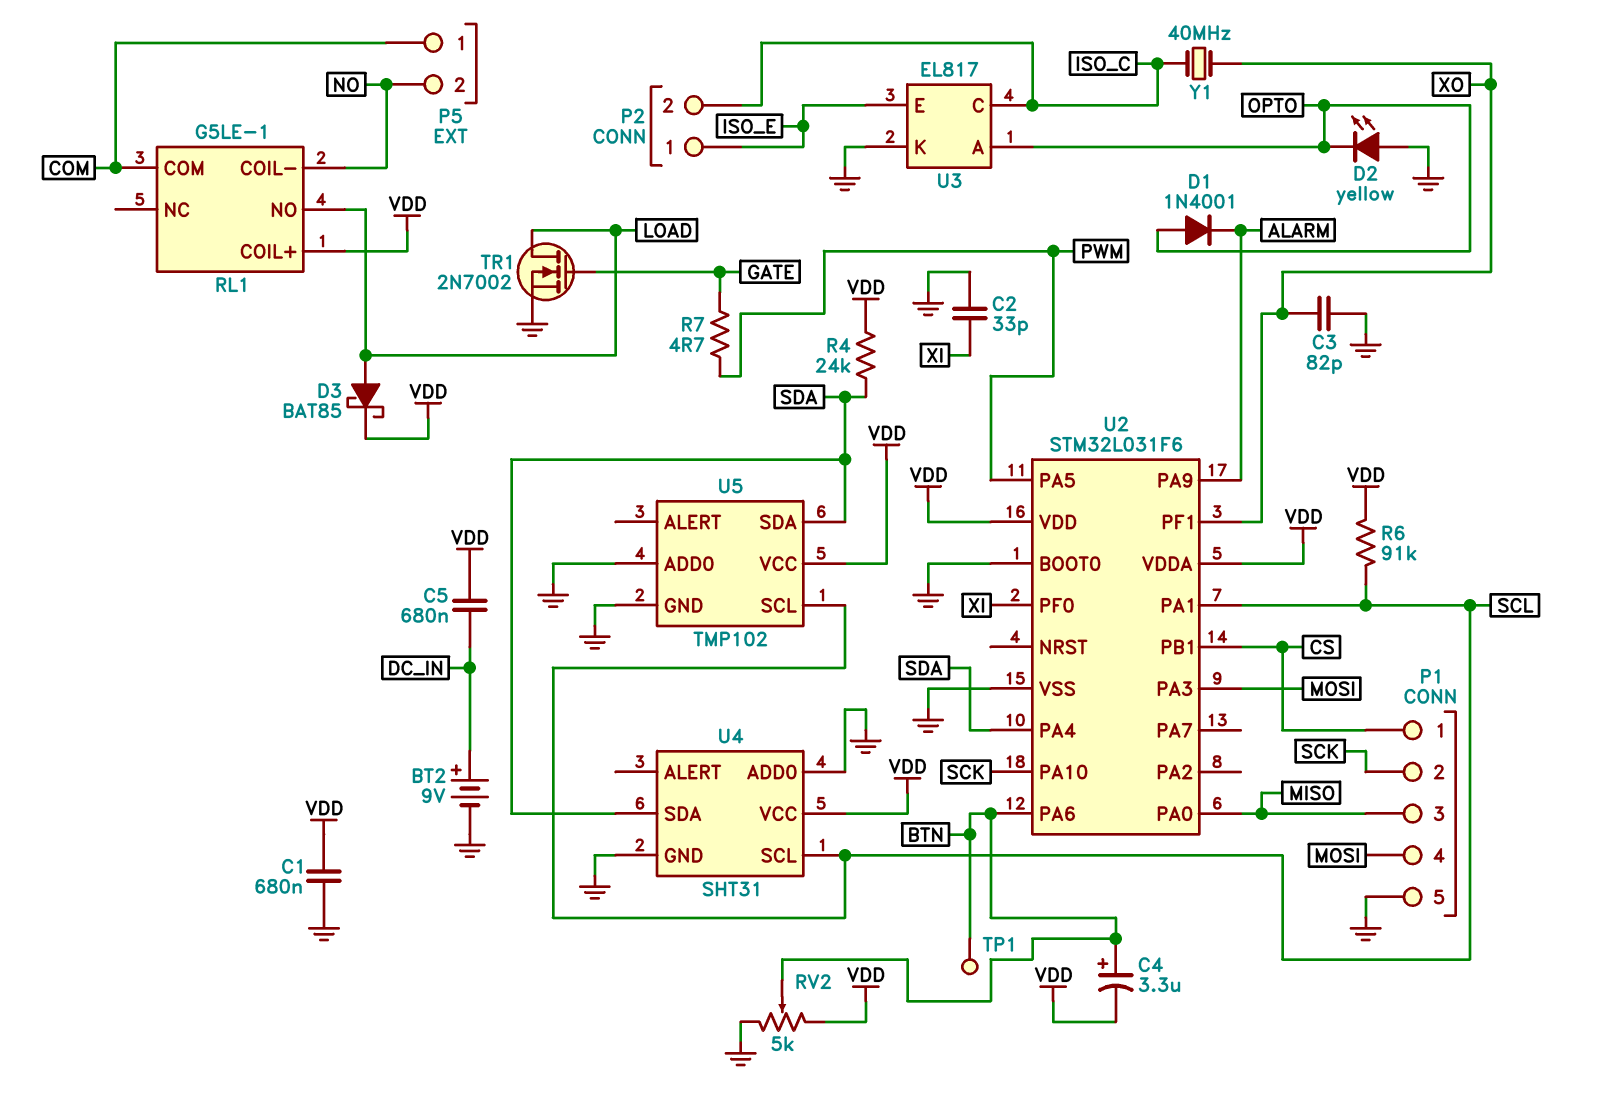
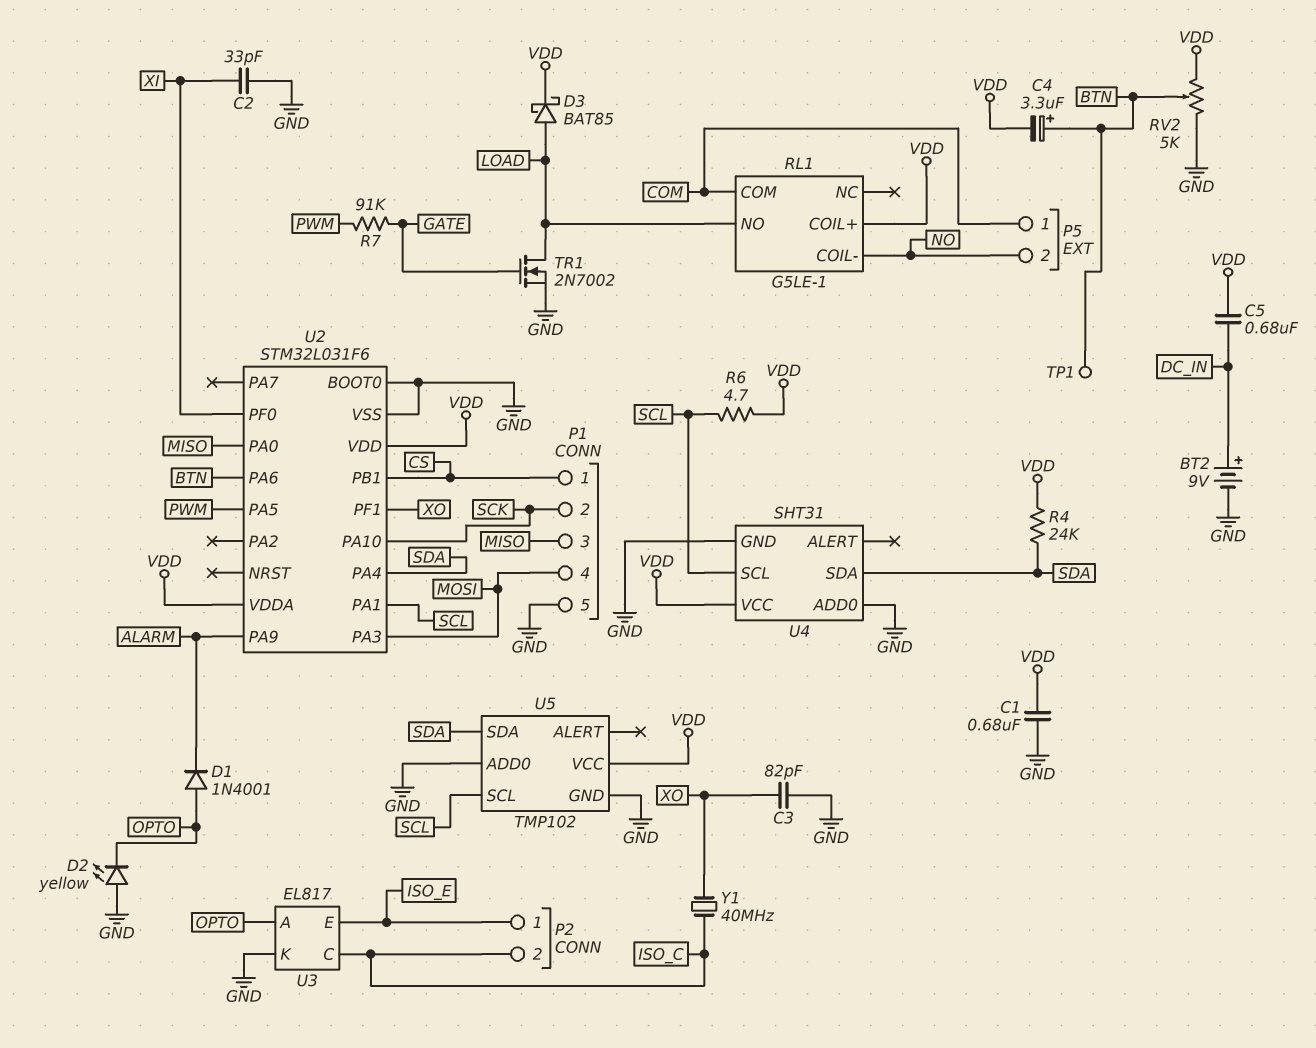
R6: 91k (SCL, VDD) -> 4.7 (SCL, VDD)
R7: 4.7 (GATE, PWM) -> 91k (GATE, PWM)

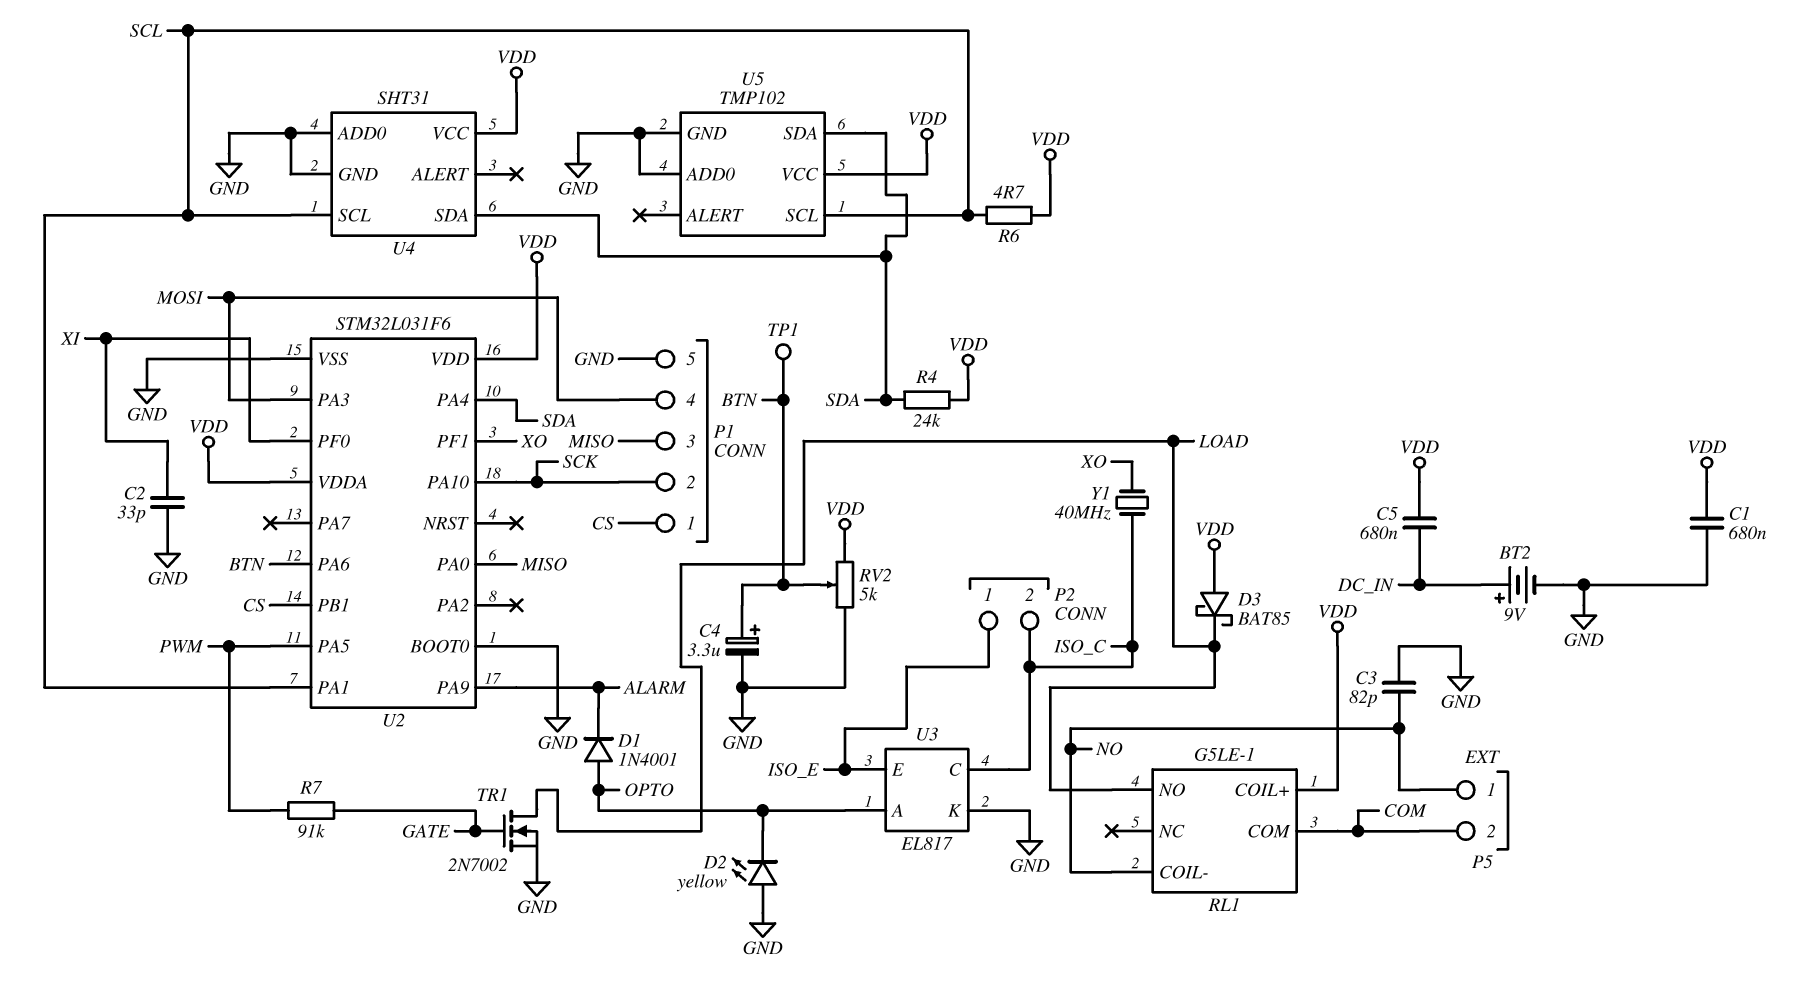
C3: 82pF (GND, XO) -> 82pF (GND, NO)
C4: 3.3uF (plus BTN, minus VDD) -> 3.3uF (plus BTN, minus GND)
D3: schottky BAT85 (A LOAD, K VDD) -> schottky BAT85 (A VDD, K LOAD)
P5 pin 1: COM -> NO
P5 pin 2: NO -> COM

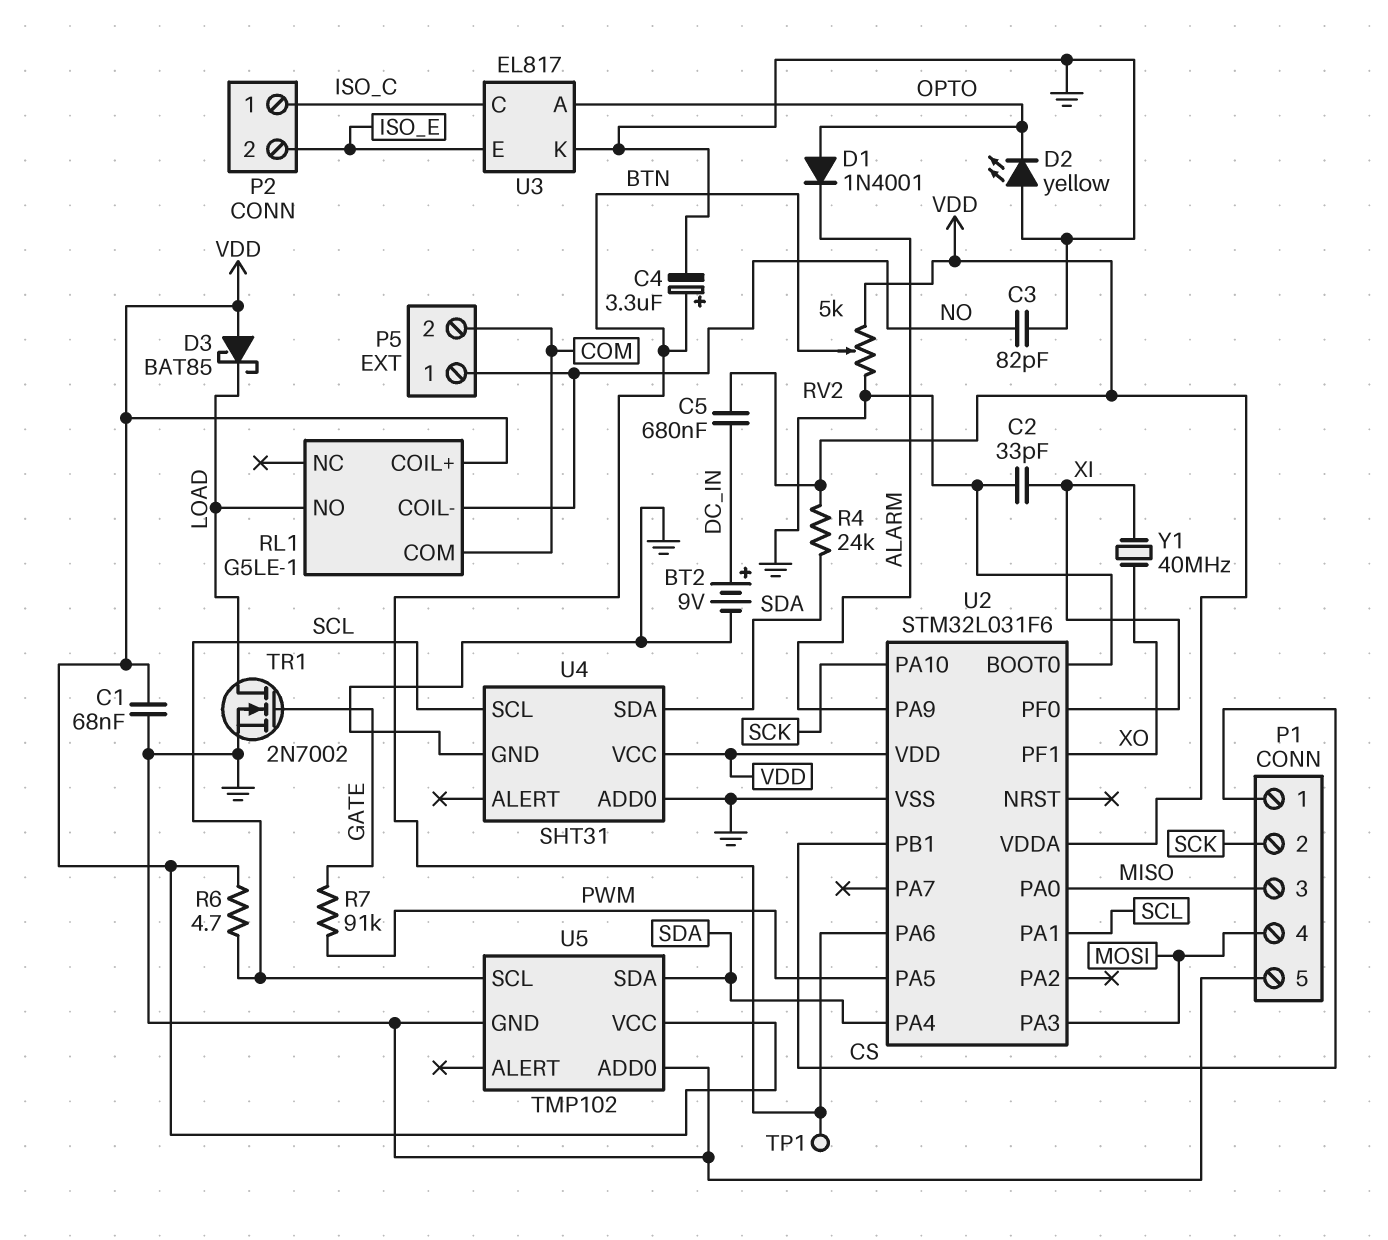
C1: 680nF (GND, VDD) -> 68nF (GND, VDD)
P2 pin 1: ISO_E -> ISO_C
P2 pin 2: ISO_C -> ISO_E
Y1: 40MHz (ISO_C, XO) -> 40MHz (XI, XO)

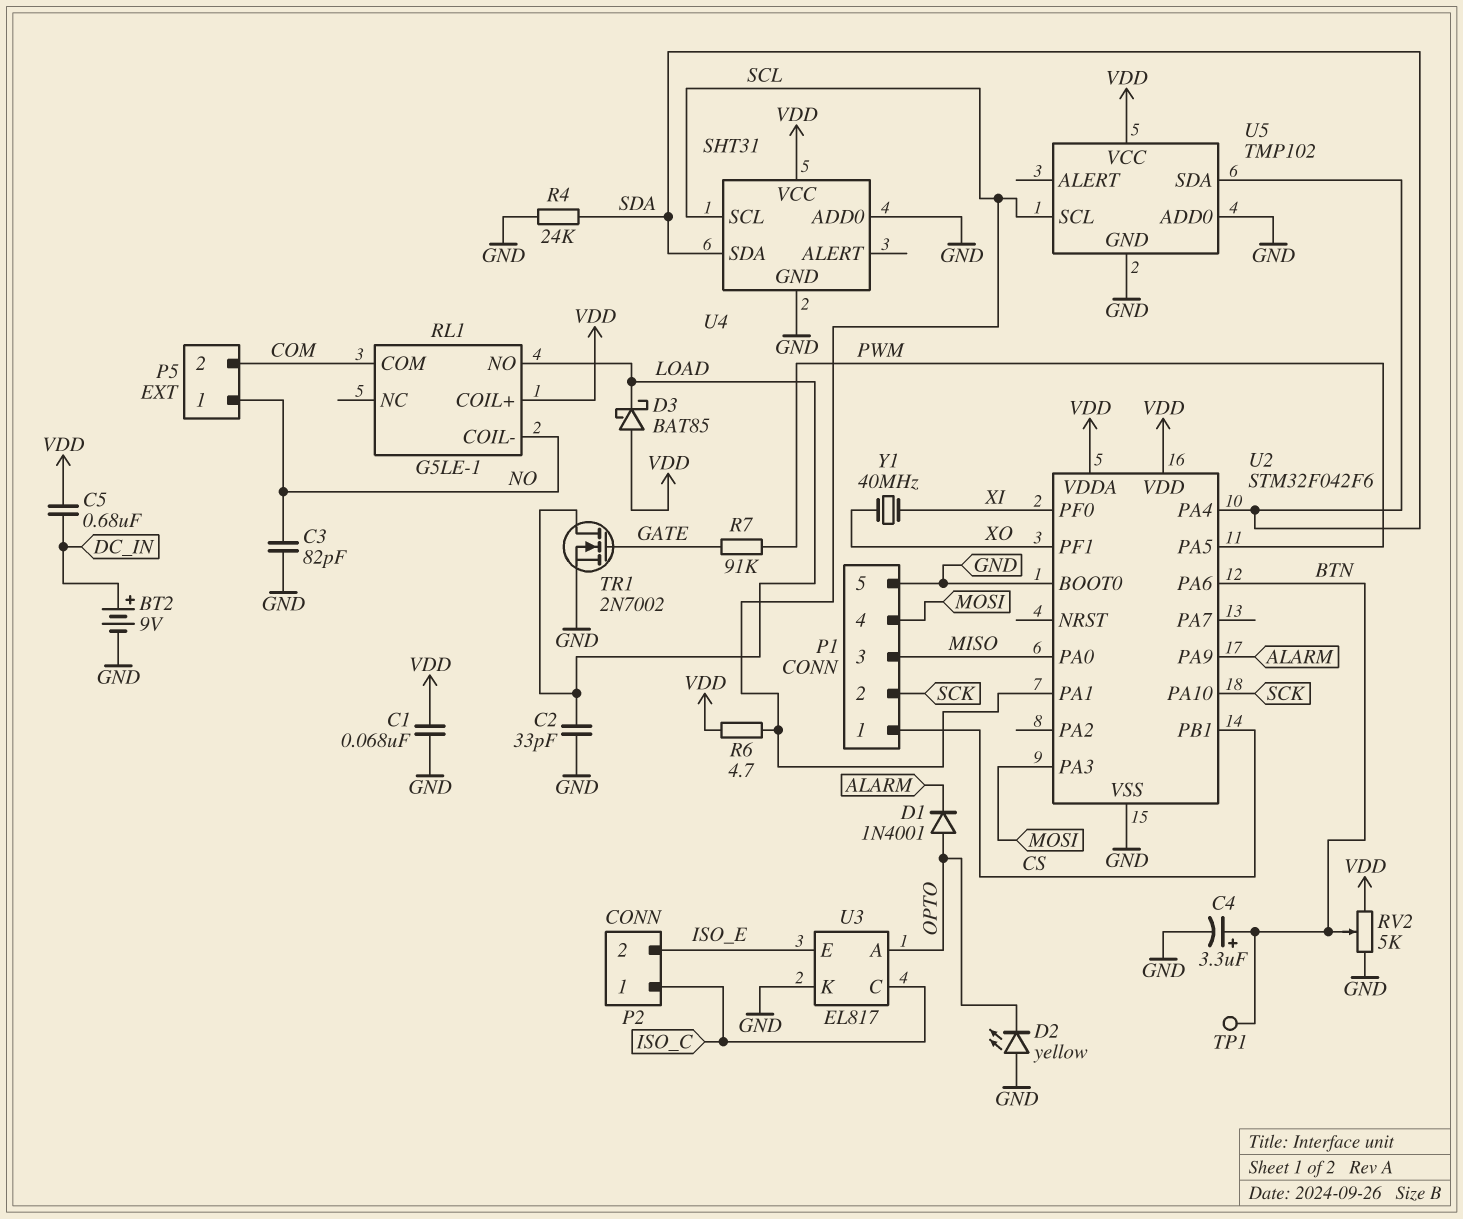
C2: 33pF (GND, XI) -> 33pF (GND, LOAD)
R4: 24k (SDA, VDD) -> 24k (GND, SDA)
U2: STM32L031F6 -> STM32F042F6

